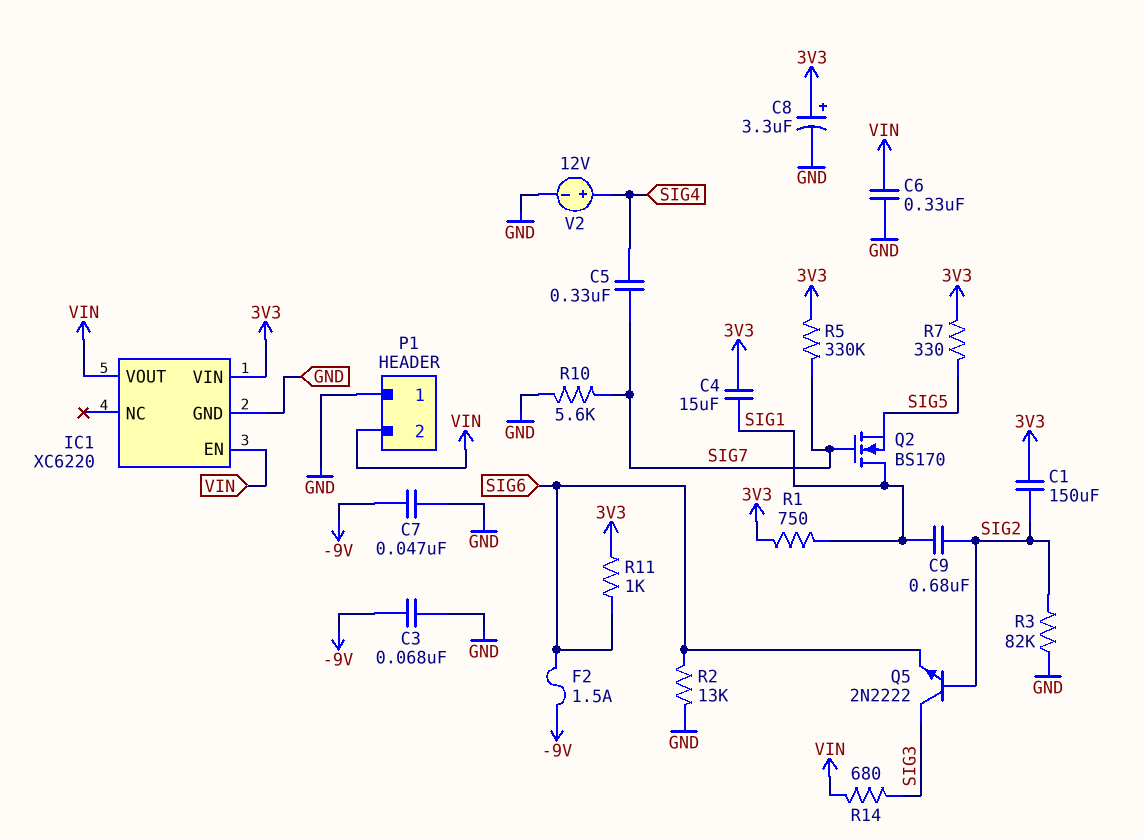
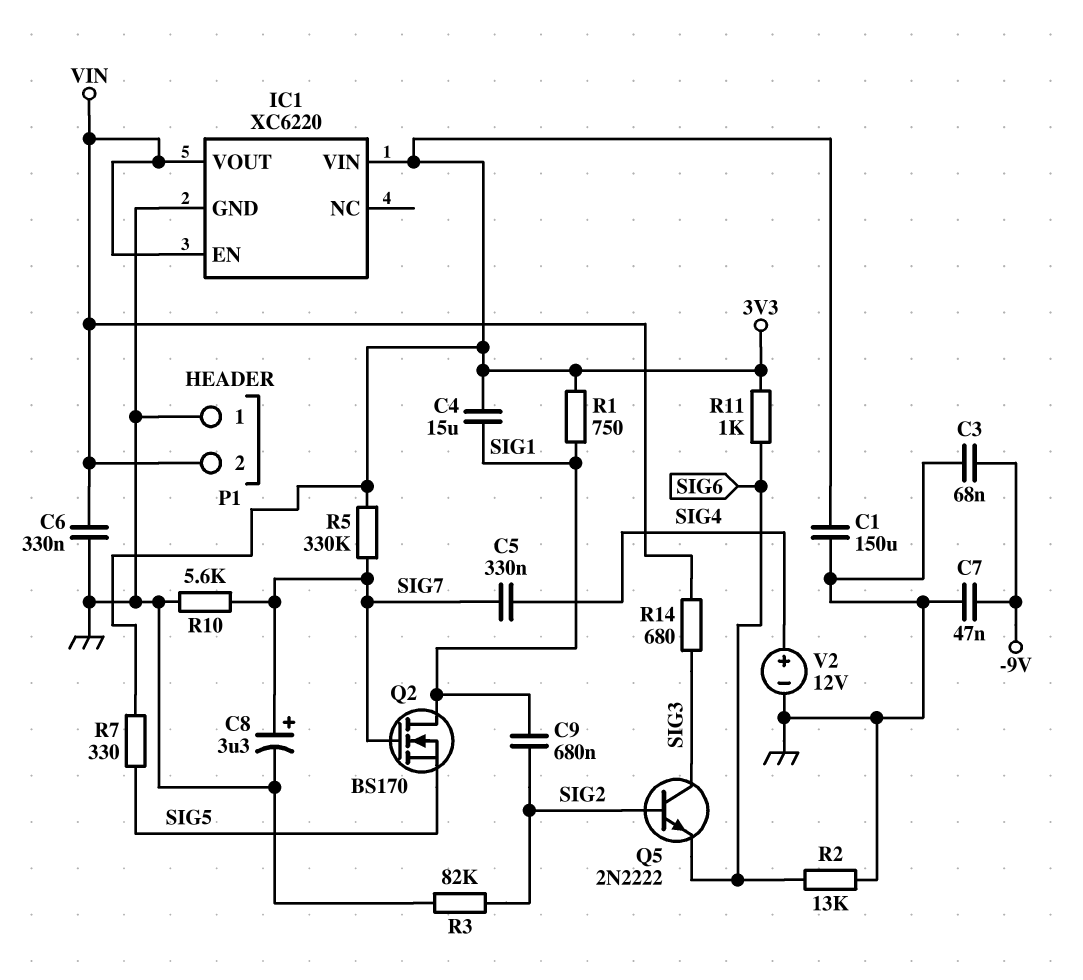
C1: 150uF (3V3, SIG2) -> 150uF (3V3, GND)
C8: 3.3uF (plus 3V3, minus GND) -> 3.3uF (plus SIG7, minus GND)
F2: 1.5A (-9V, SIG6) -> none

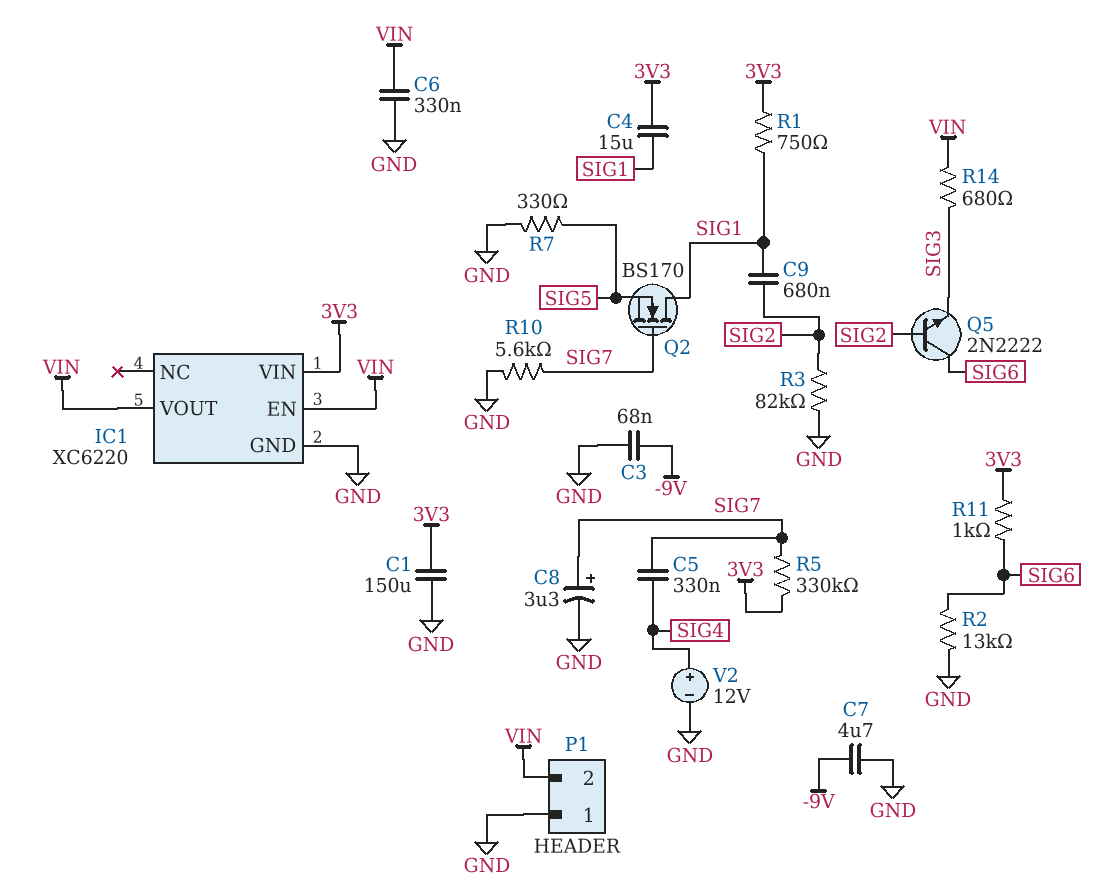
C7: 47nF (-9V, GND) -> 4.7uF (-9V, GND)
Q5: NPN 2N2222 (B SIG2, C SIG3, E SIG6) -> NPN 2N2222 (B SIG2, C SIG6, E SIG3)
R7: 330 (3V3, SIG5) -> 330 (GND, SIG5)

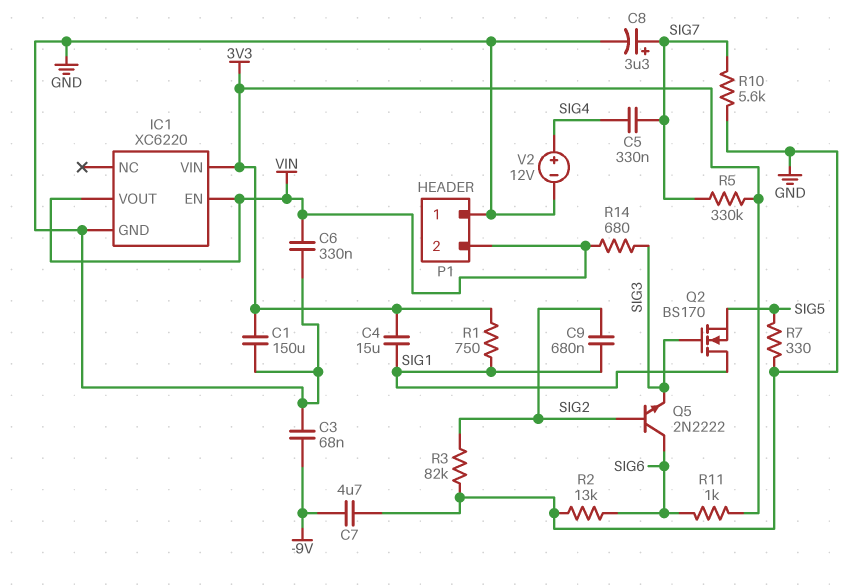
Q2: NMOS BS170 (G SIG7, D SIG1, S SIG5) -> NMOS BS170 (G SIG3, D SIG1, S SIG5)

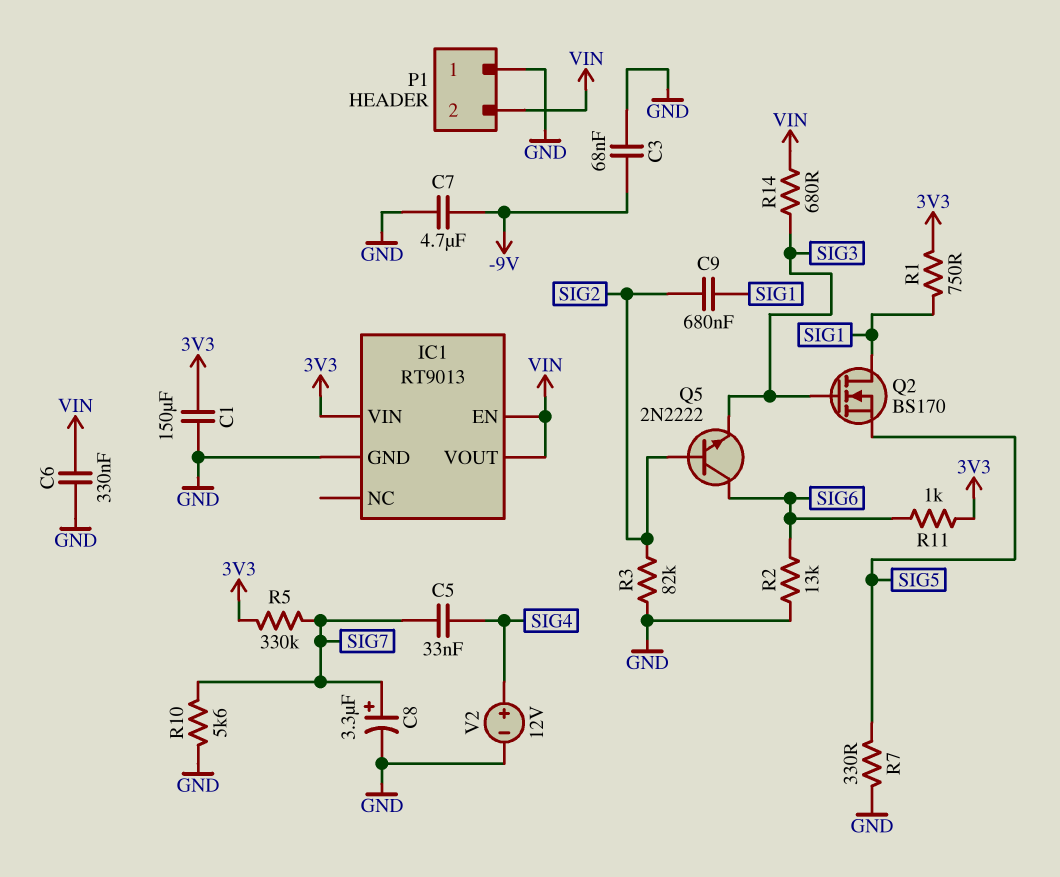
C4: 15uF (3V3, SIG1) -> none
C5: 330nF (SIG4, SIG7) -> 33nF (SIG4, SIG7)
IC1: XC6220 -> RT9013

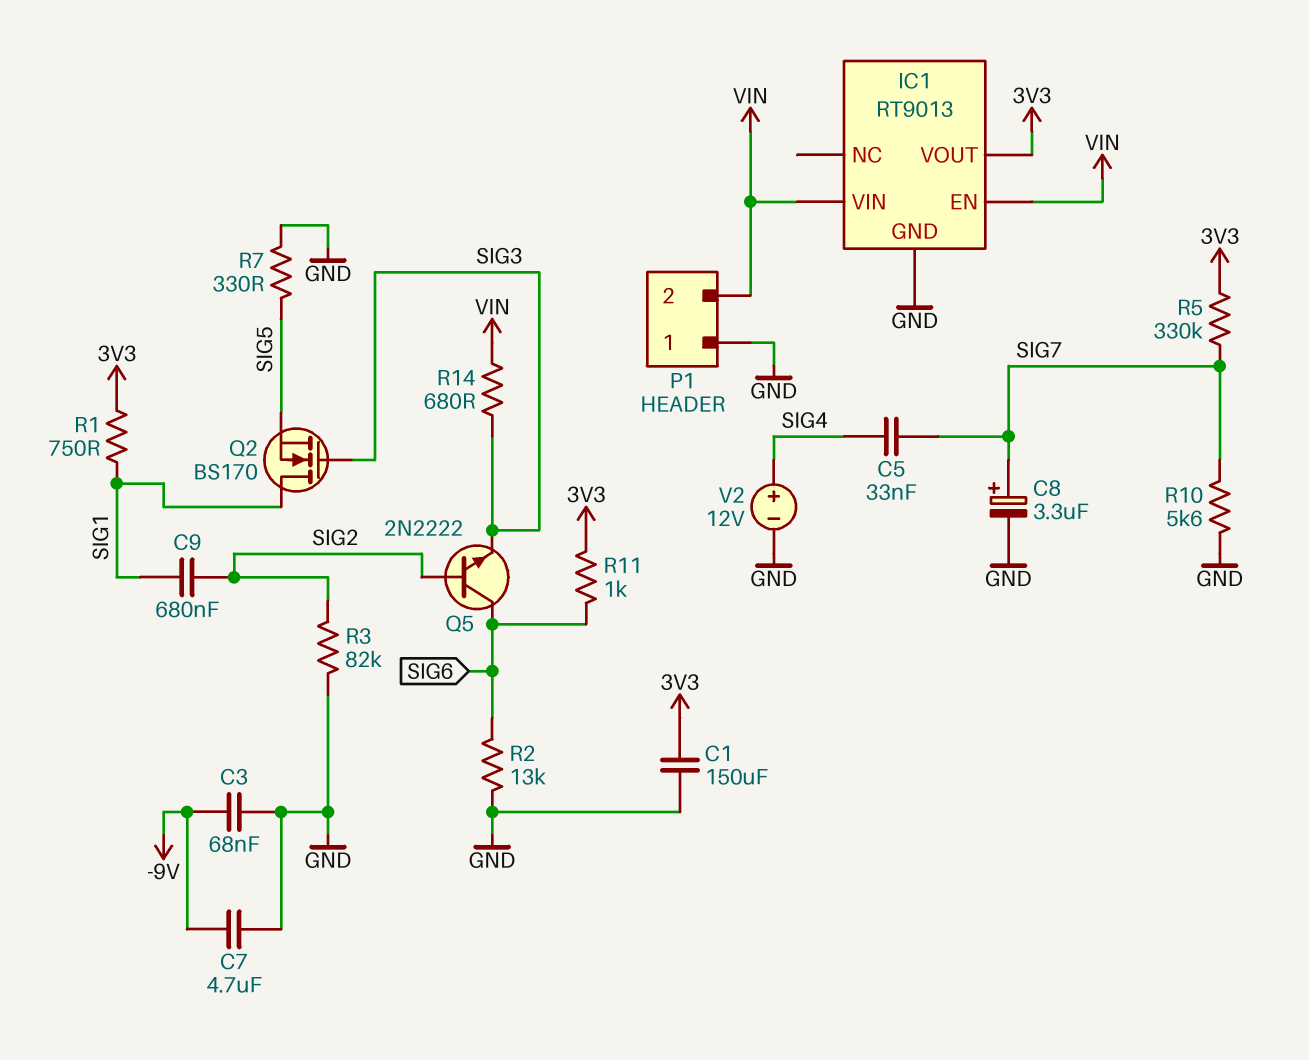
C6: 330nF (GND, VIN) -> none
IC1 pin VIN: 3V3 -> VIN
IC1 pin VOUT: VIN -> 3V3

